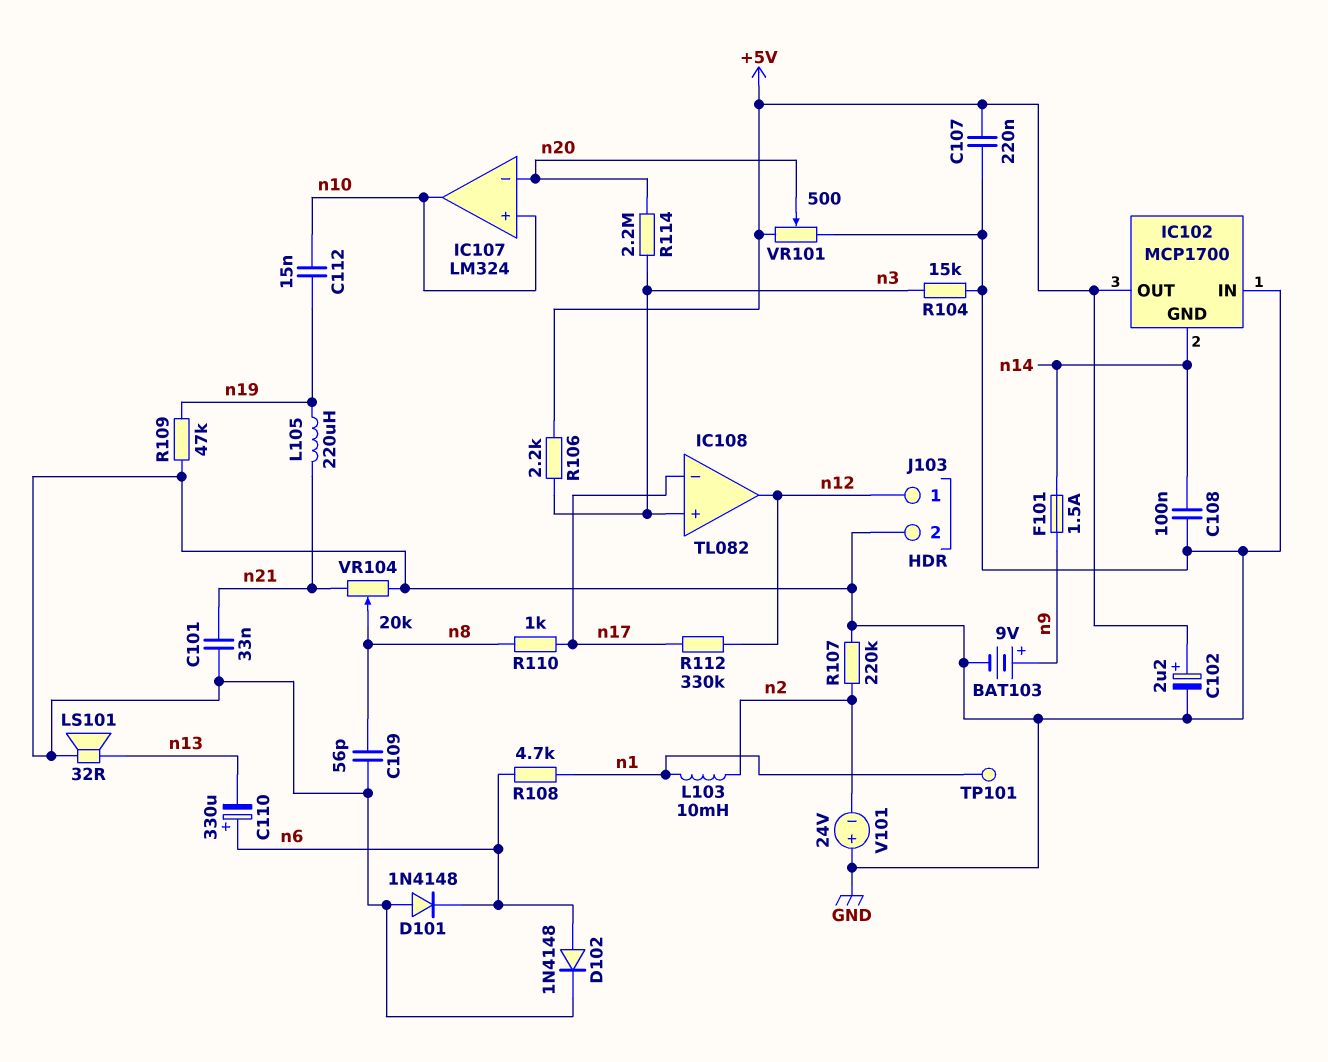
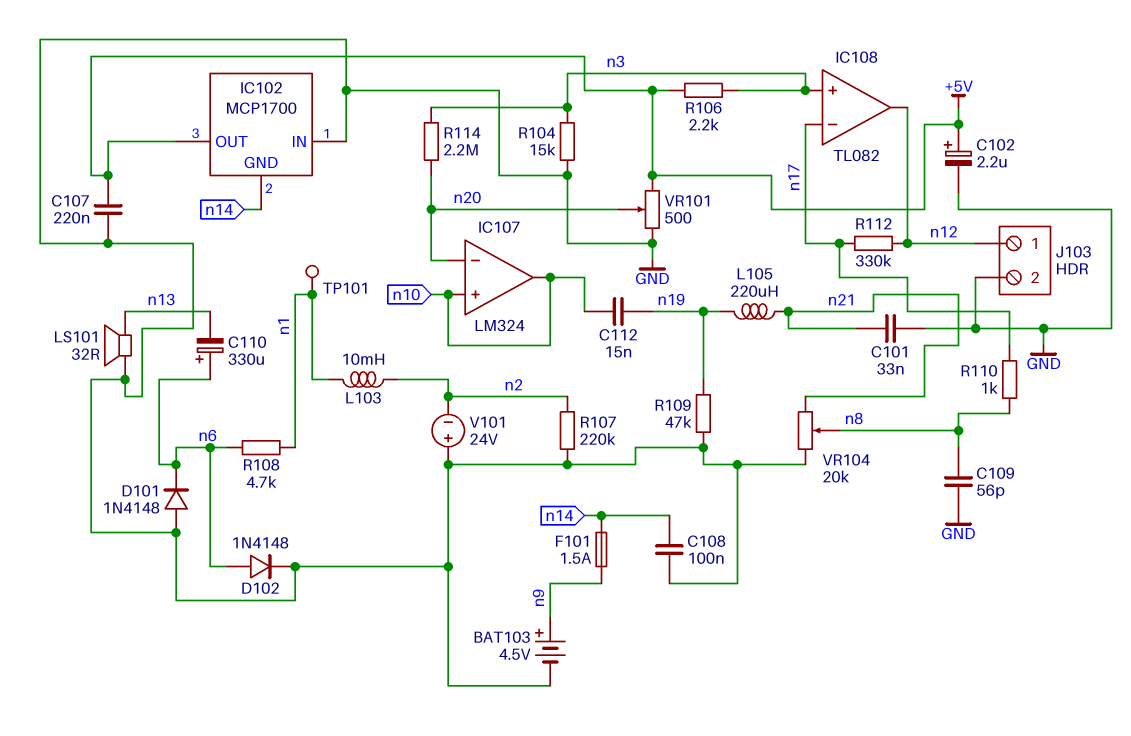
BAT103: 9V (plus n9, minus GND) -> 4.5V (plus n9, minus GND)

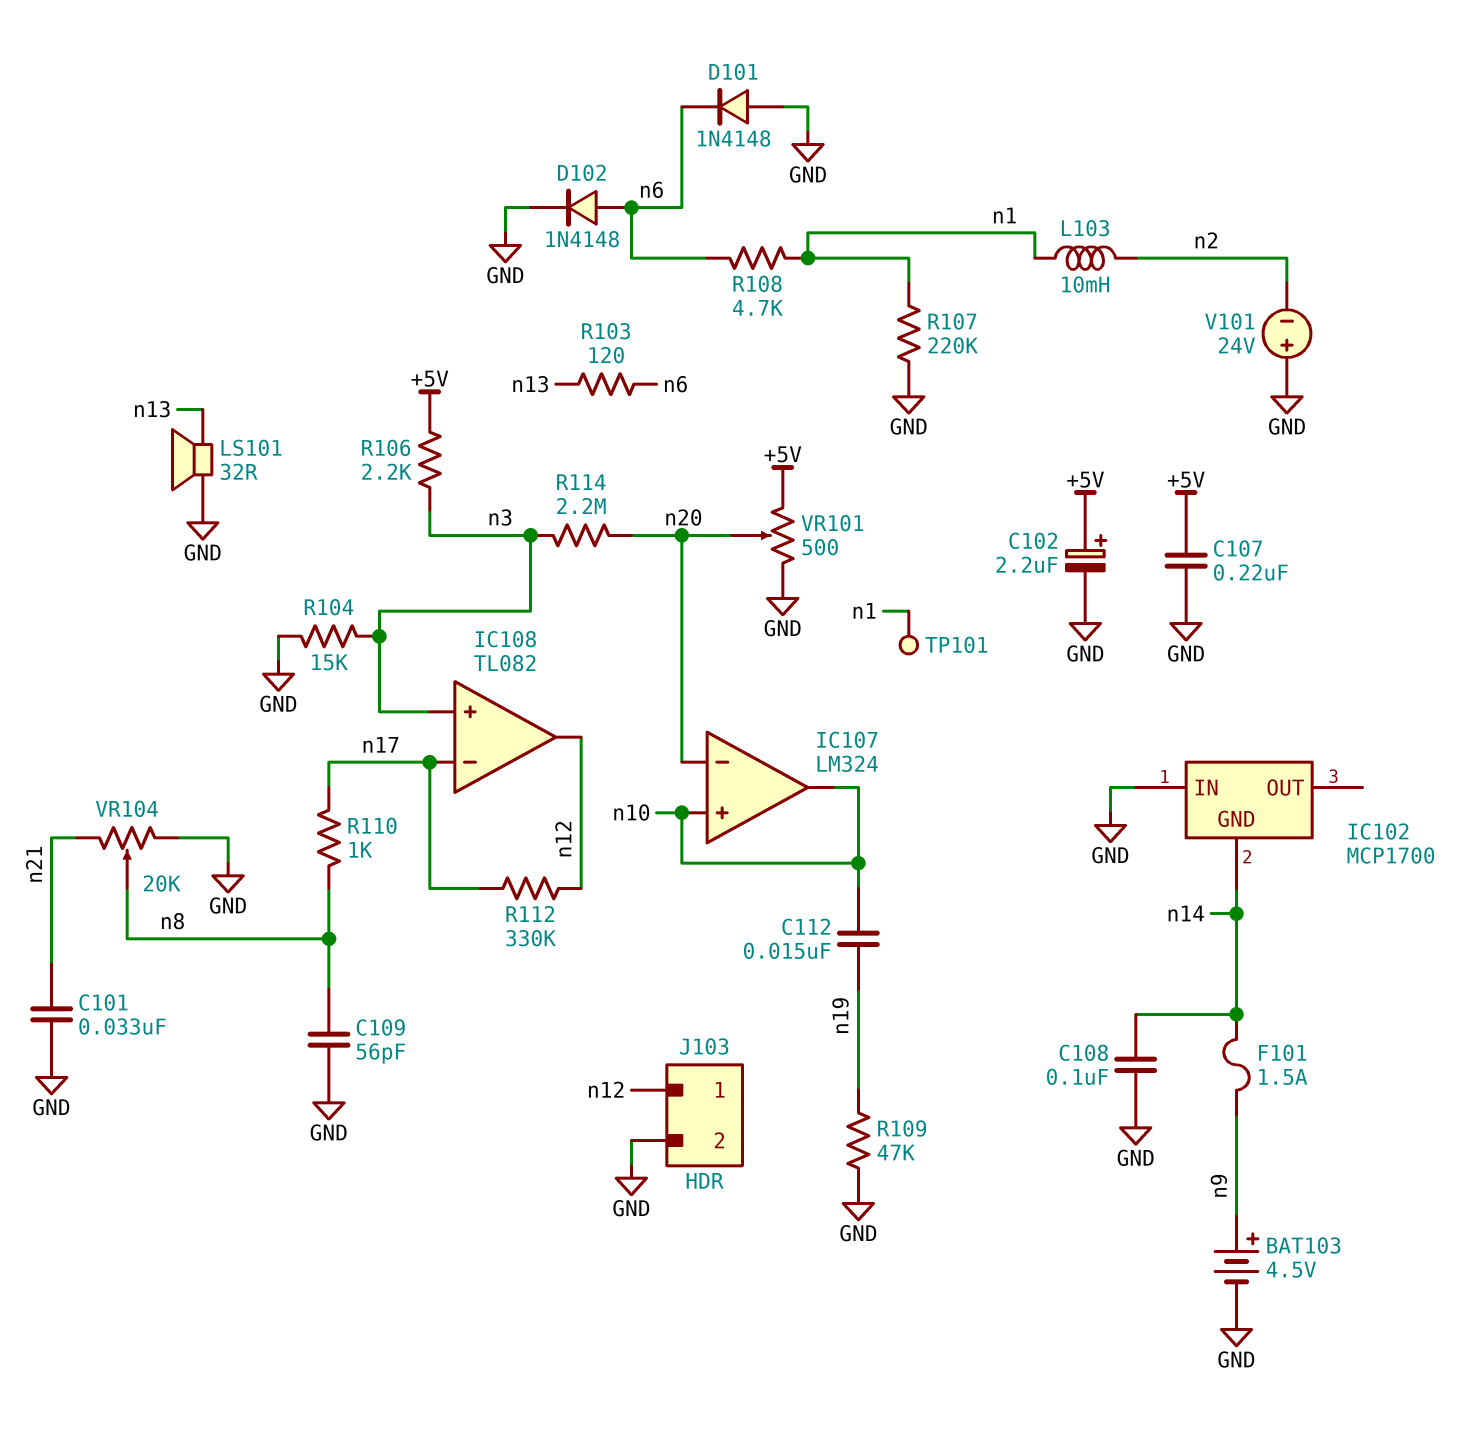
C110: 330uF (plus n6, minus n13) -> none
IC102 pin OUT: +5V -> none
L105: 220uH (n19, n21) -> none
R103: none -> 120 (n6, n13)
R107: 220k (GND, n2) -> 220k (GND, n1)

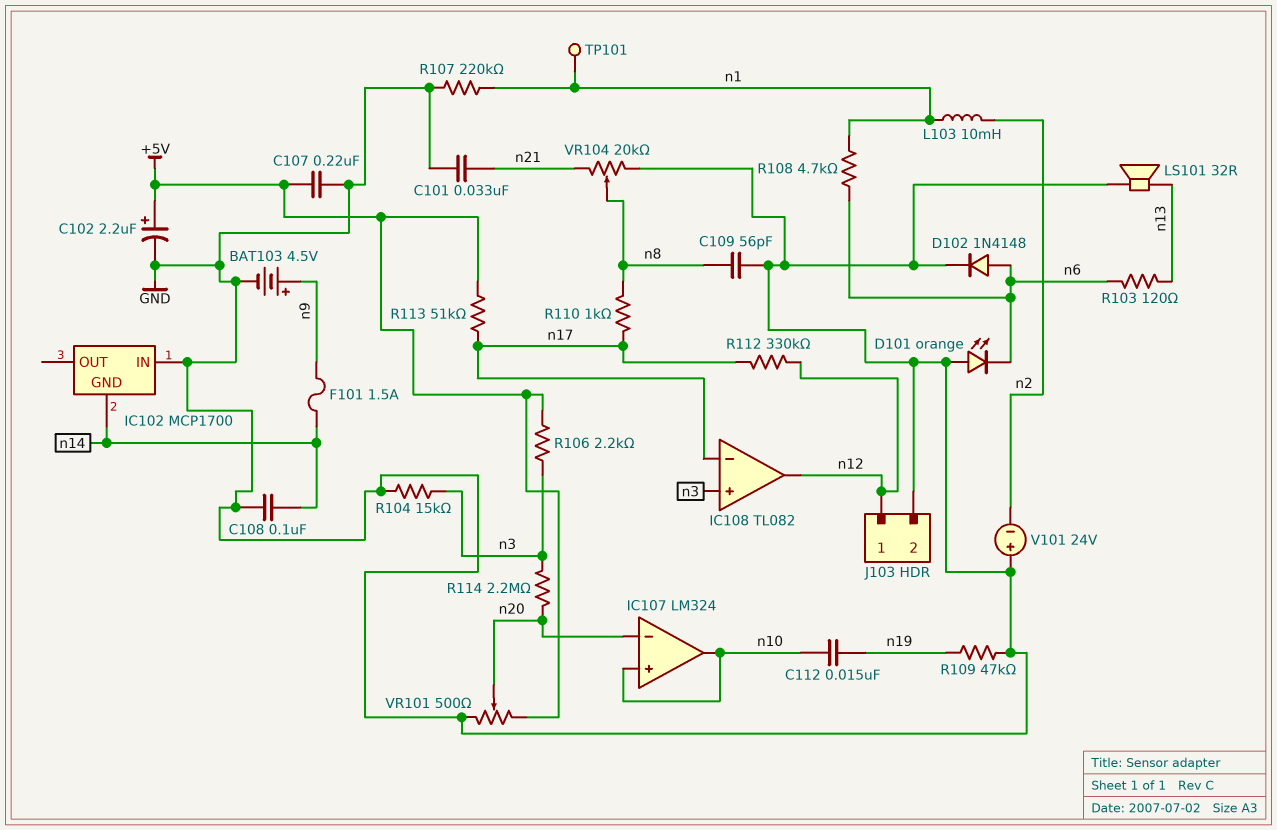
D101: diode 1N4148 (A GND, K n6) -> LED orange (A GND, K n6)
R113: none -> 51k (+5V, n17)

